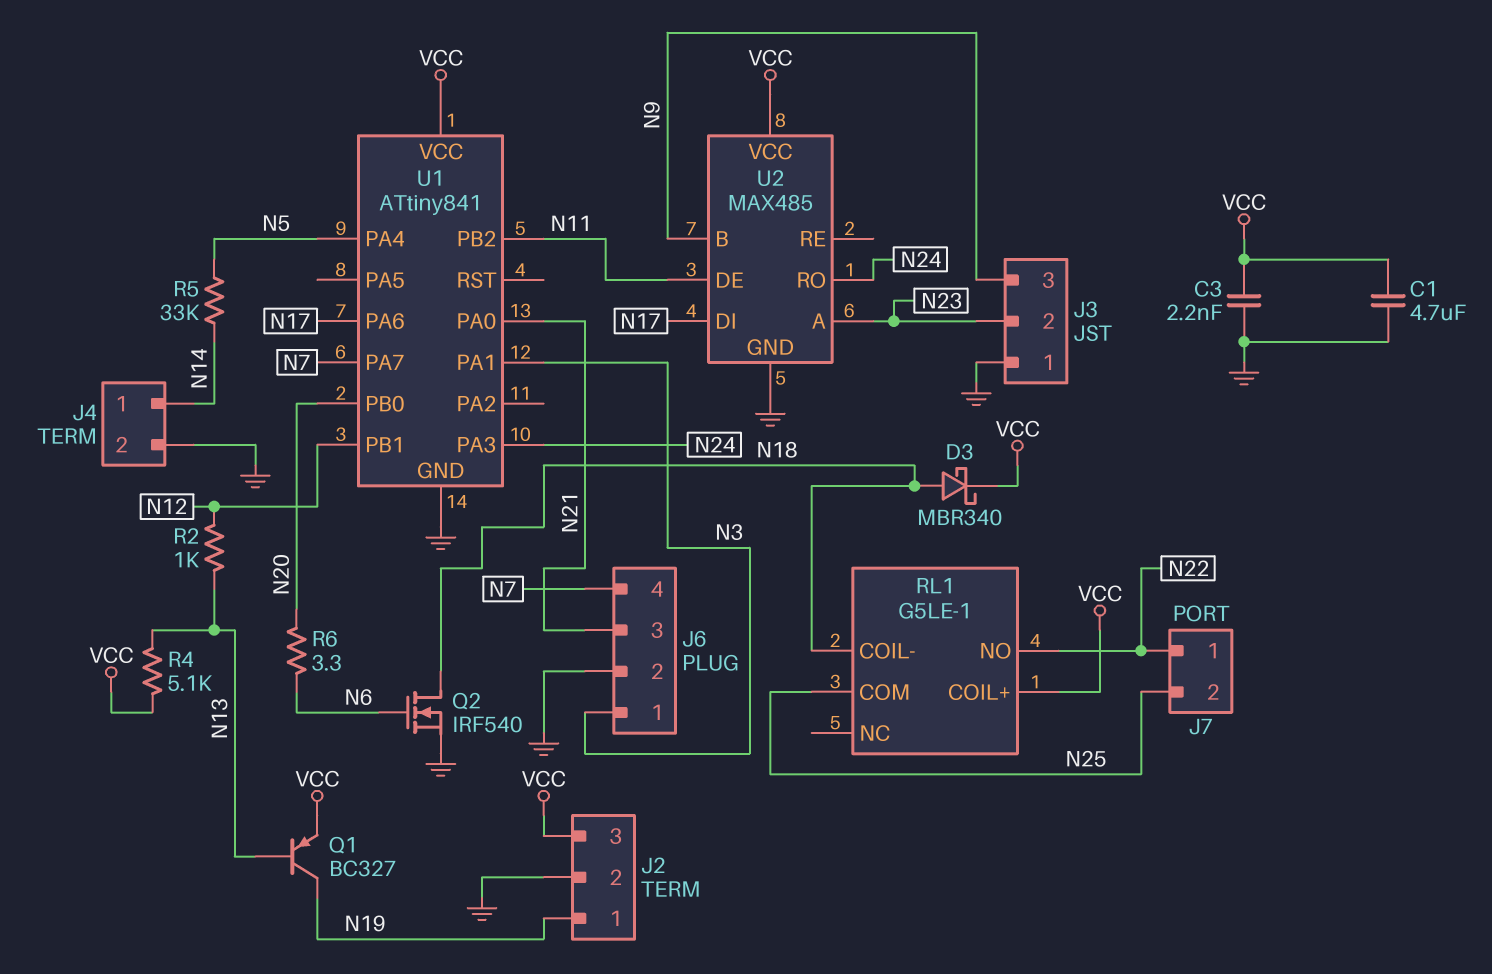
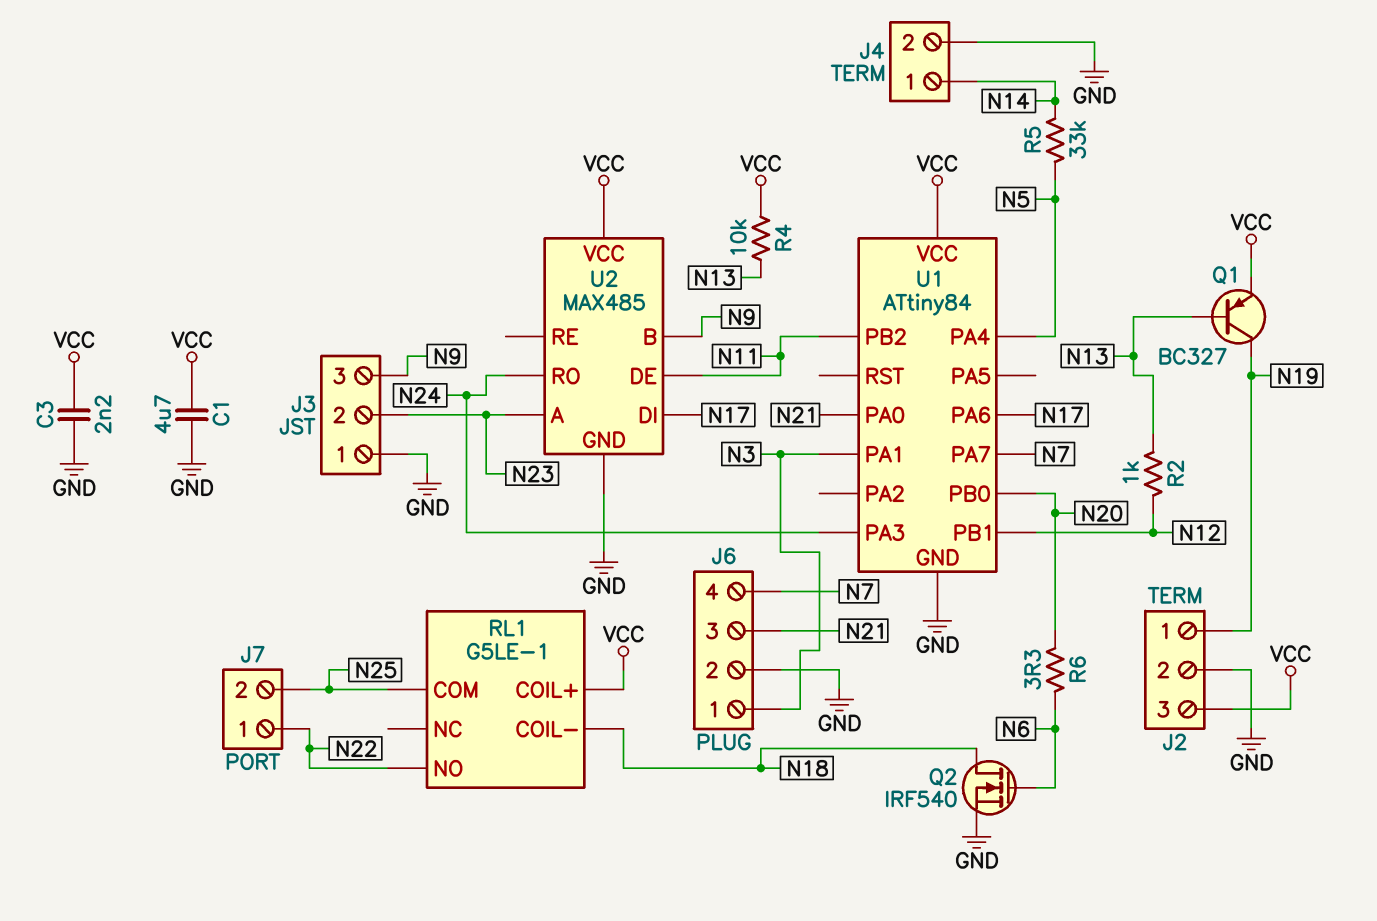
D3: schottky MBR340 (A N18, K VCC) -> none
R4: 5.1k (N13, VCC) -> 10k (N13, VCC)
U1: ATtiny841 -> ATtiny84

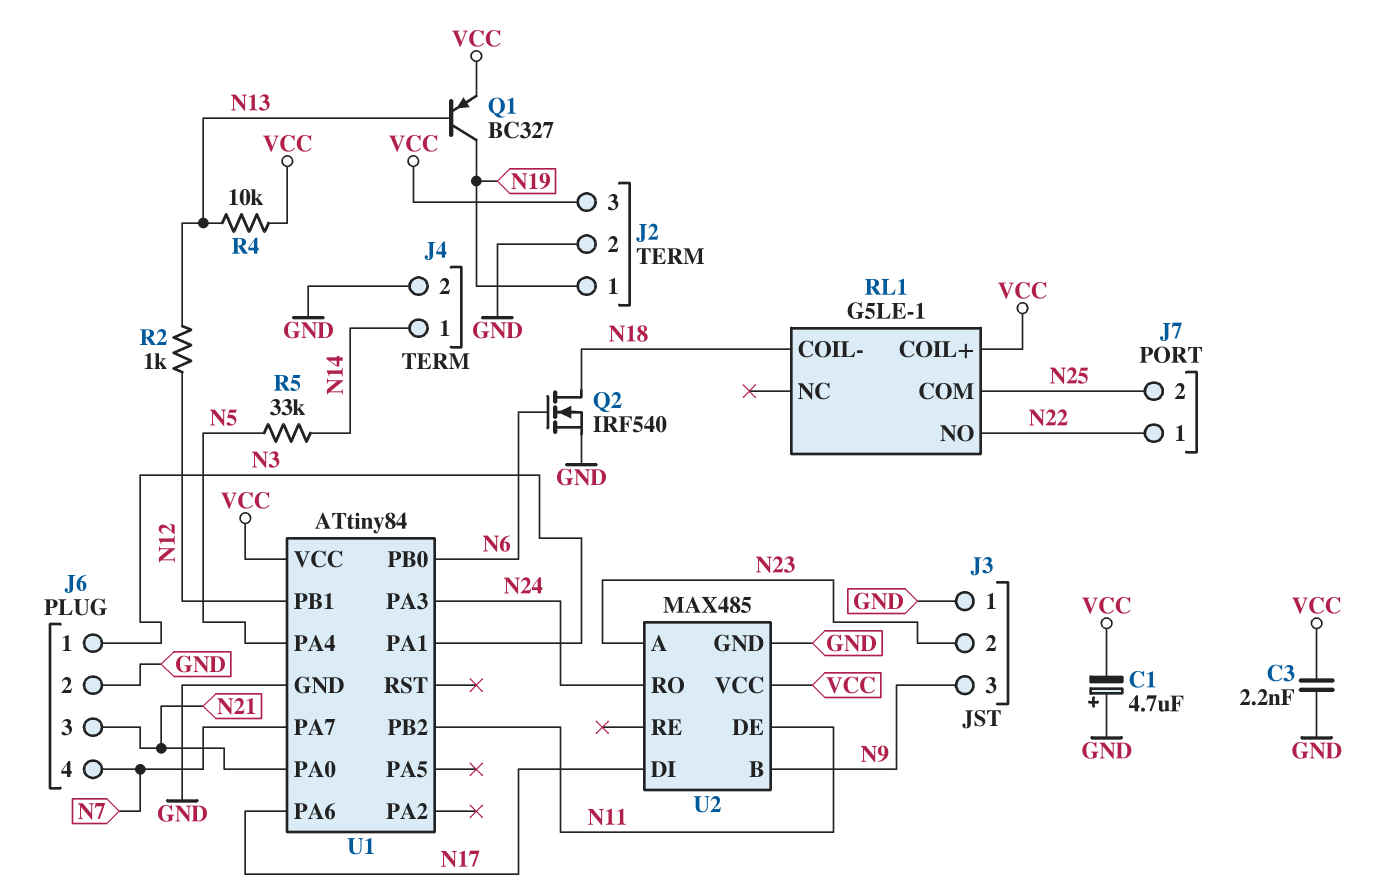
C1: 4.7uF (GND, VCC) -> 4.7uF (plus GND, minus VCC)
R6: 3.3 (N6, N20) -> none
U1 pin PB0: N20 -> N6

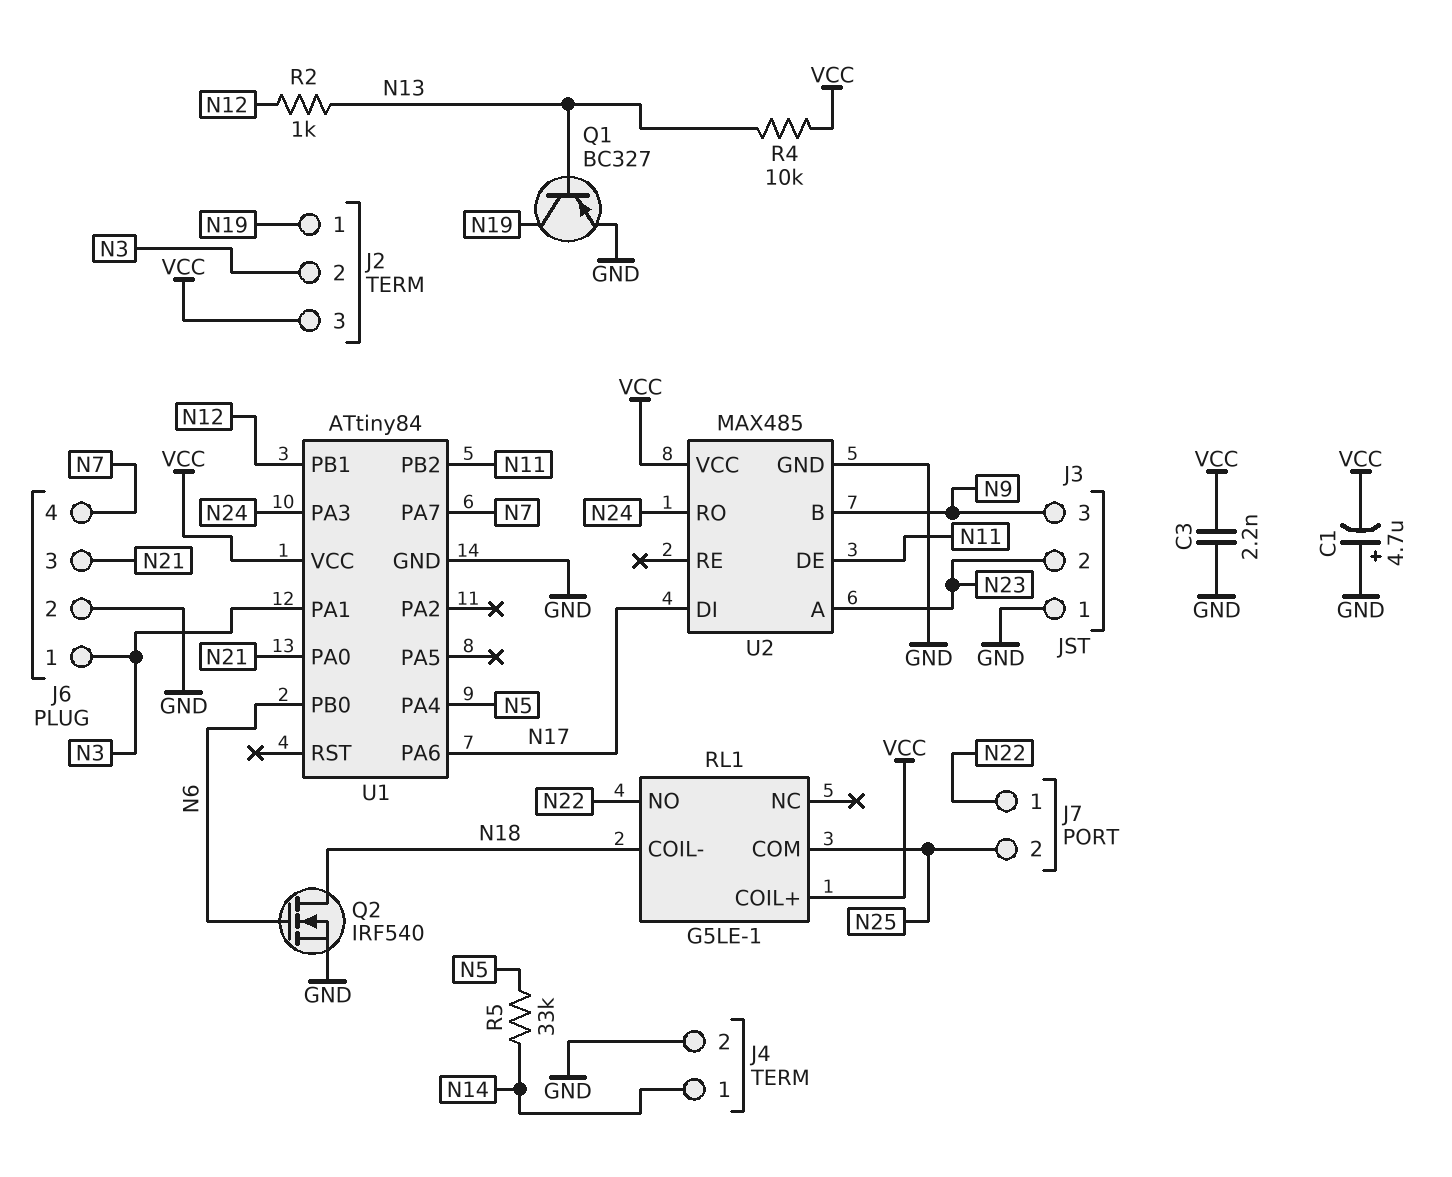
J2 pin 2: GND -> N3
Q1: PNP BC327 (B N13, C N19, E VCC) -> PNP BC327 (B N13, C N19, E GND)

